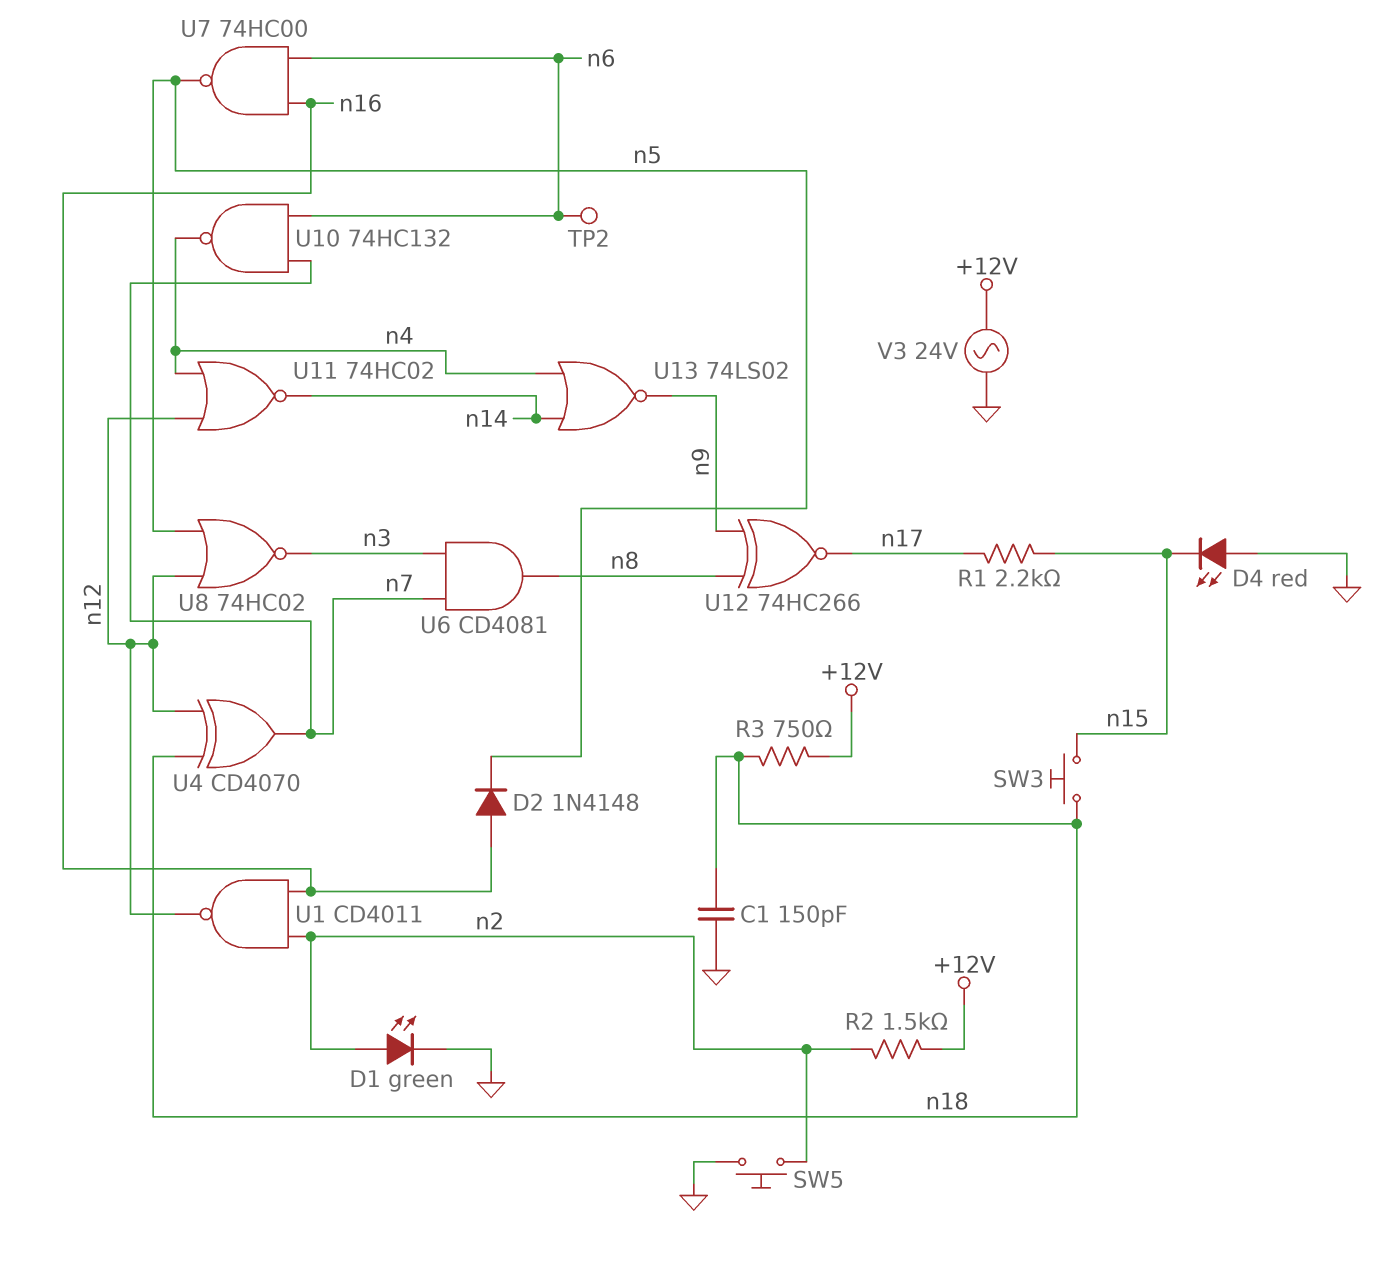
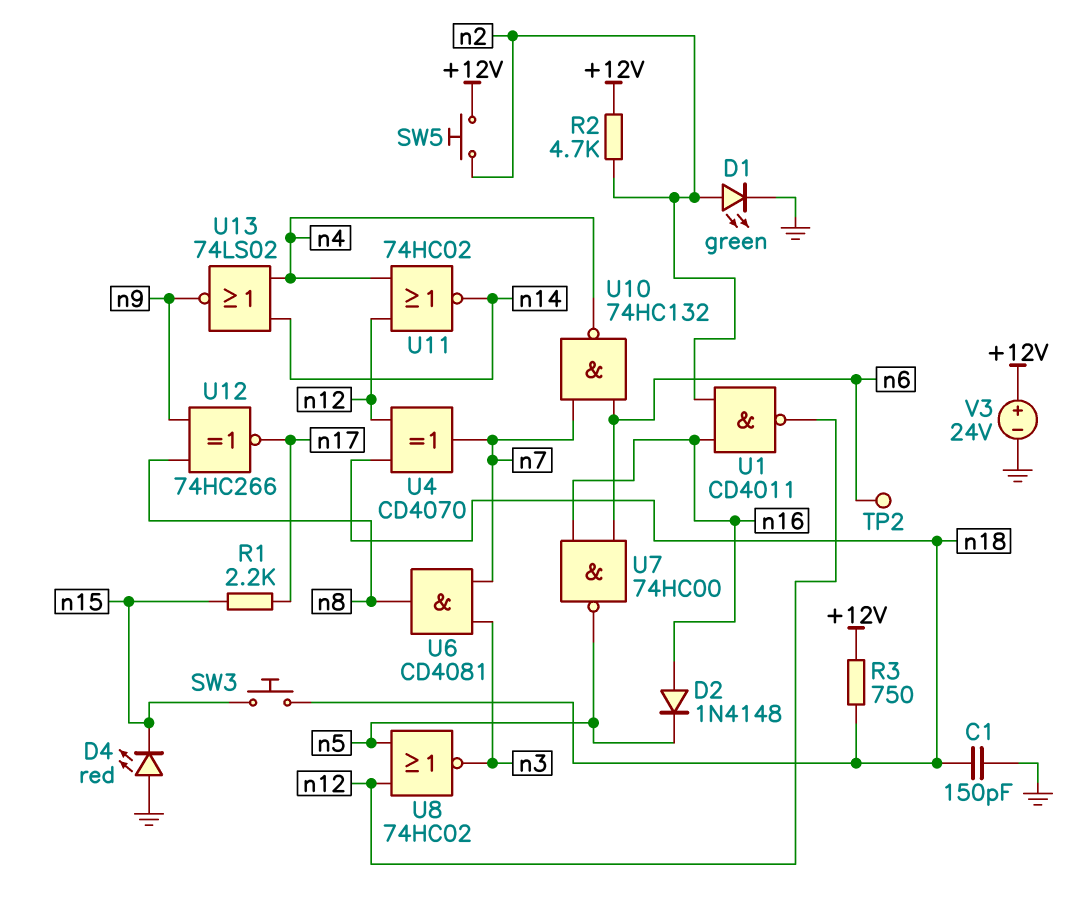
R2: 1.5k (+12V, n2) -> 4.7k (+12V, n2)
SW5: button (GND, n2) -> button (+12V, n2)
V3: AC 24V (+12V, GND) -> 24V (plus +12V, minus GND)

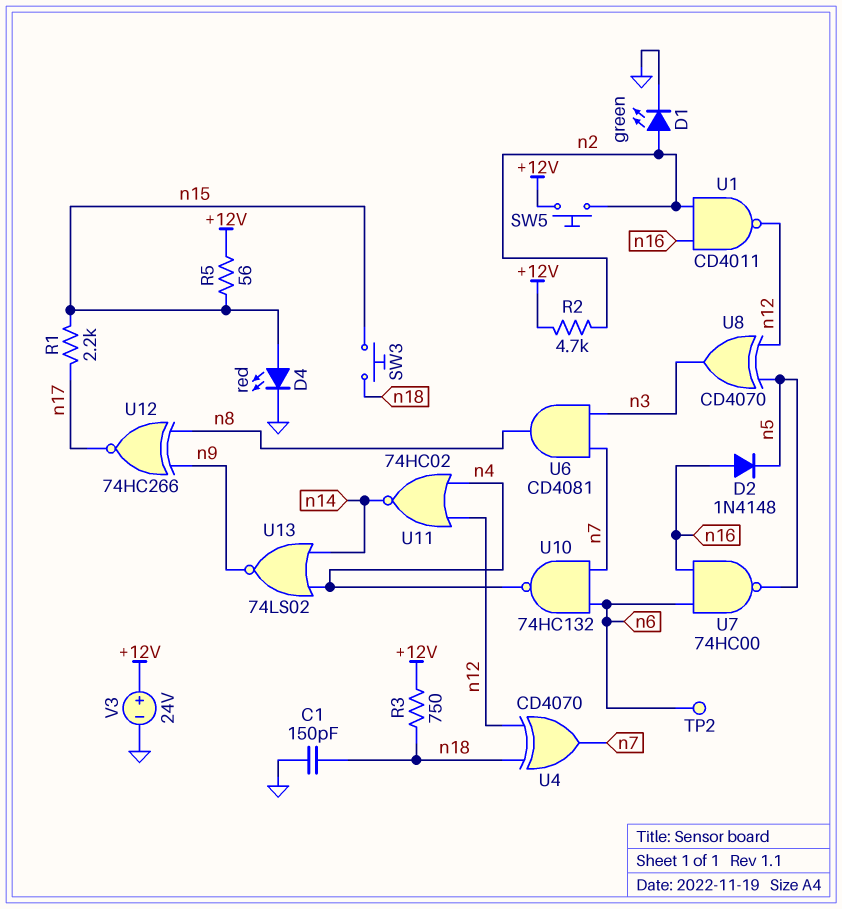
D4: LED red (A GND, K n15) -> LED red (A n15, K GND)
R5: none -> 56 (+12V, n15)
U8: NOR 74HC02 (in n5, in n12, out n3) -> XOR CD4070 (in n5, in n12, out n3)

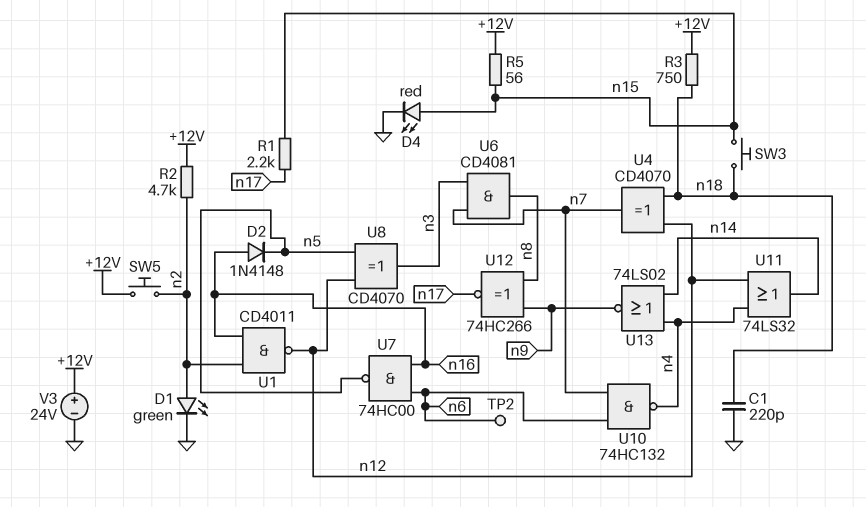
C1: 150pF (GND, n18) -> 220pF (GND, n18)
U11: NOR 74HC02 (in n4, in n12, out n14) -> OR 74LS32 (in n4, in n12, out n14)

